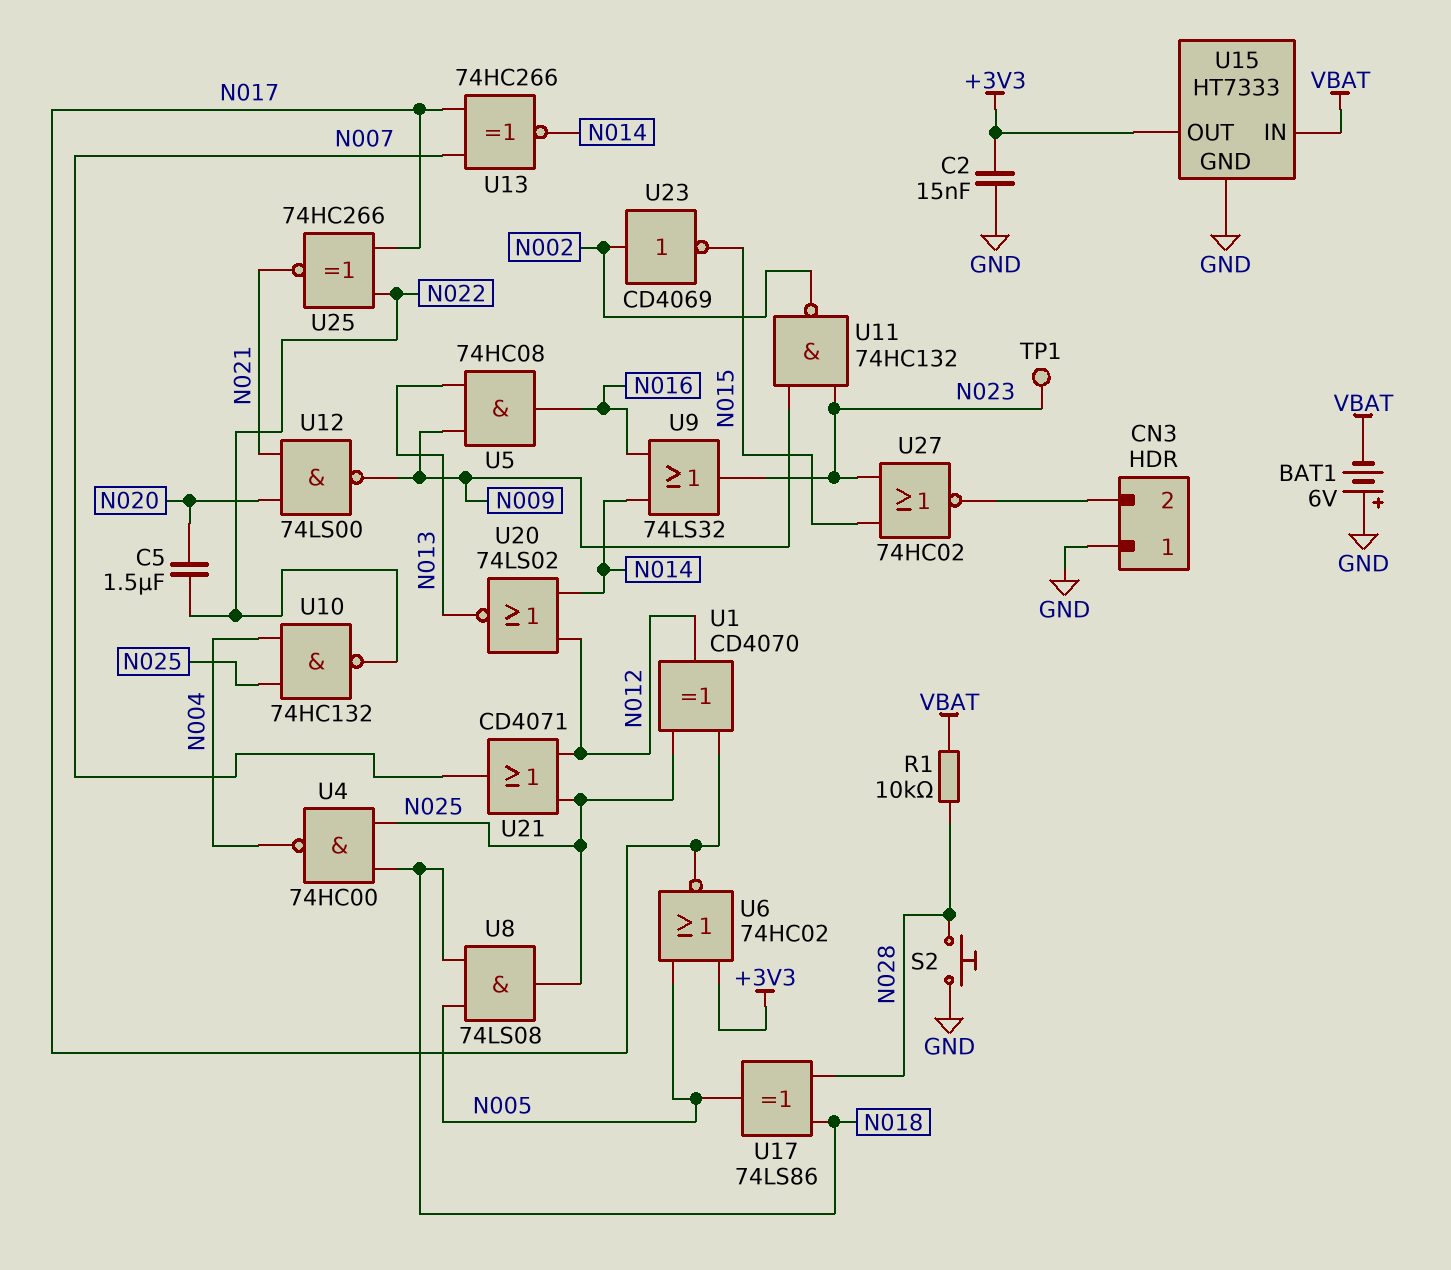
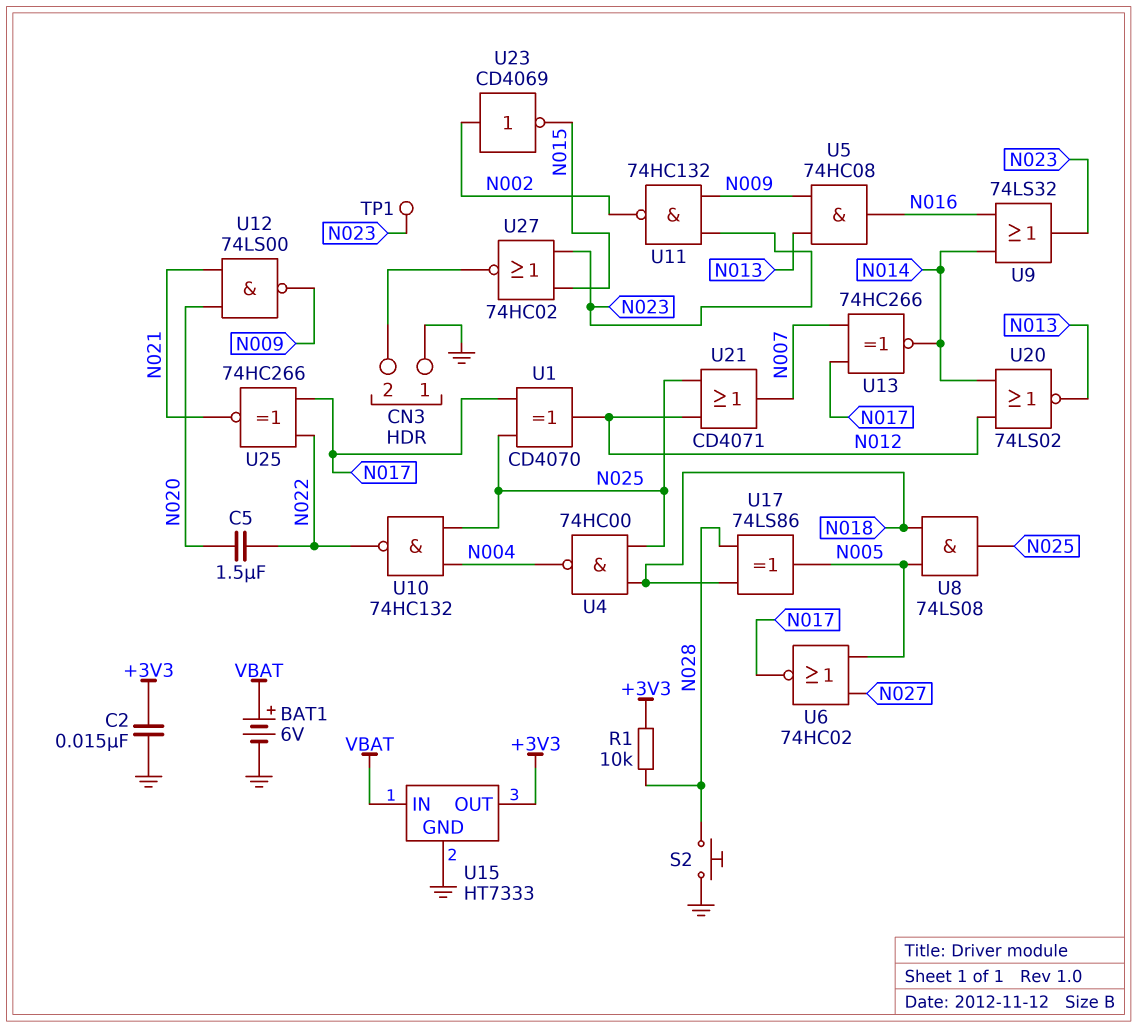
BAT1: 6V (plus GND, minus VBAT) -> 6V (plus VBAT, minus GND)
R1: 10k (N028, VBAT) -> 10k (+3V3, N028)
U6: NOR 74HC02 (in +3V3, in N005, out N017) -> NOR 74HC02 (in N005, in N027, out N017)

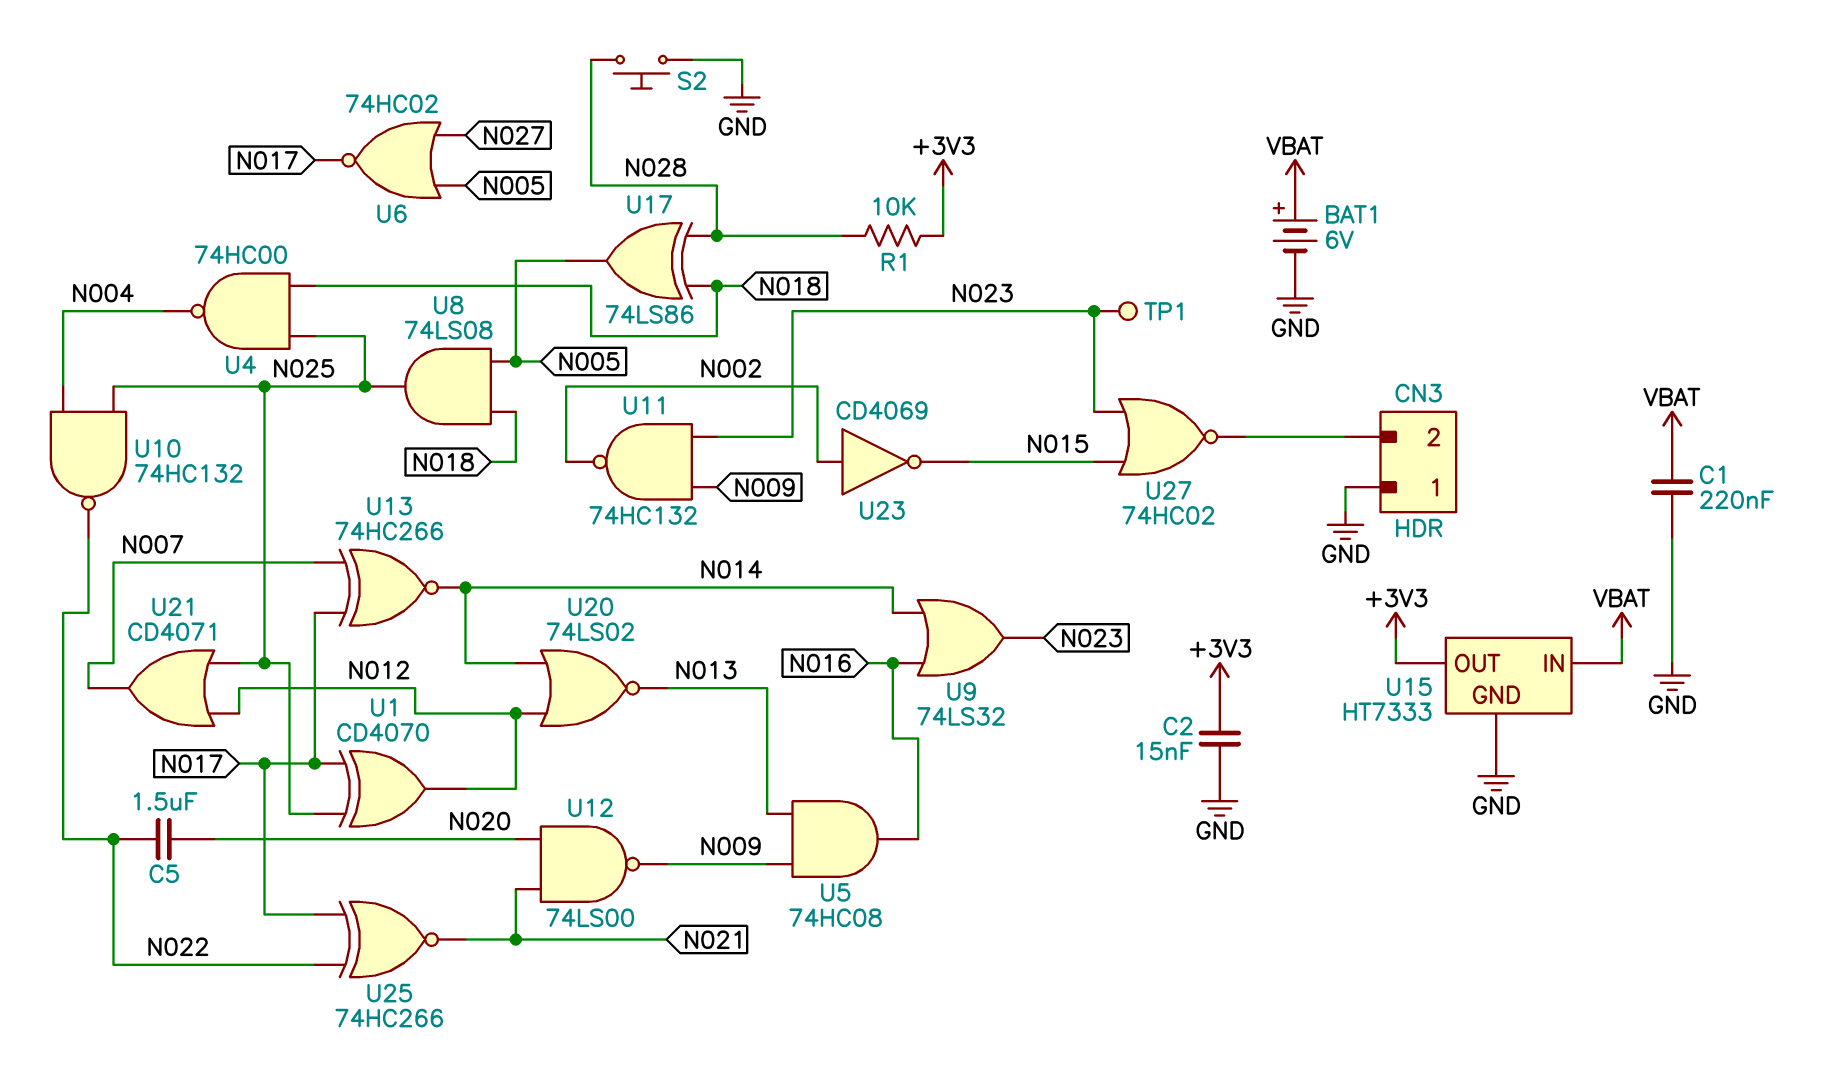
C1: none -> 220nF (GND, VBAT)

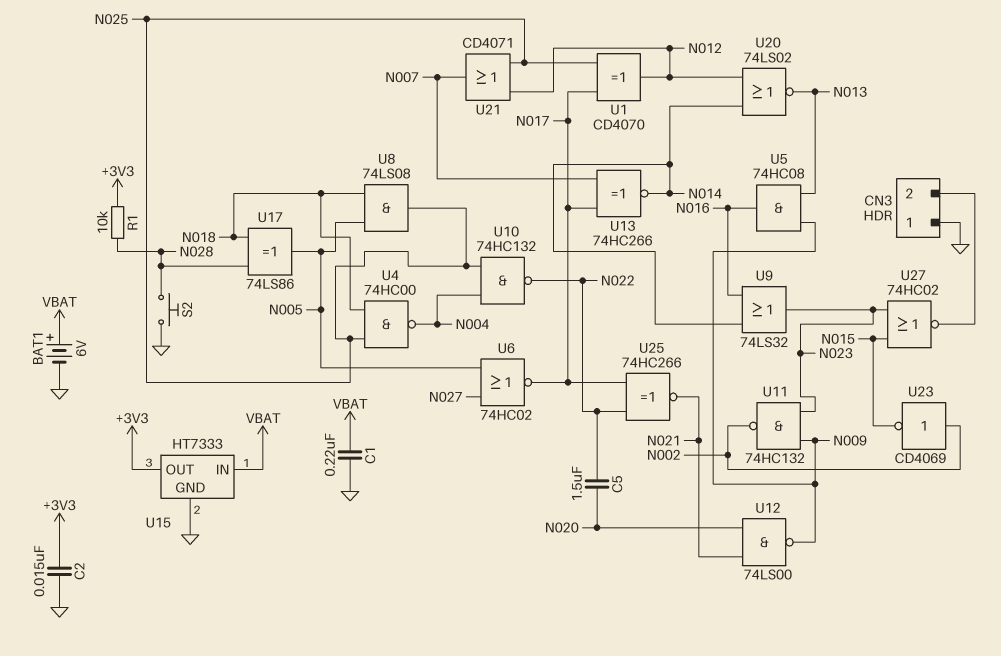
TP1: test point (N023) -> none

